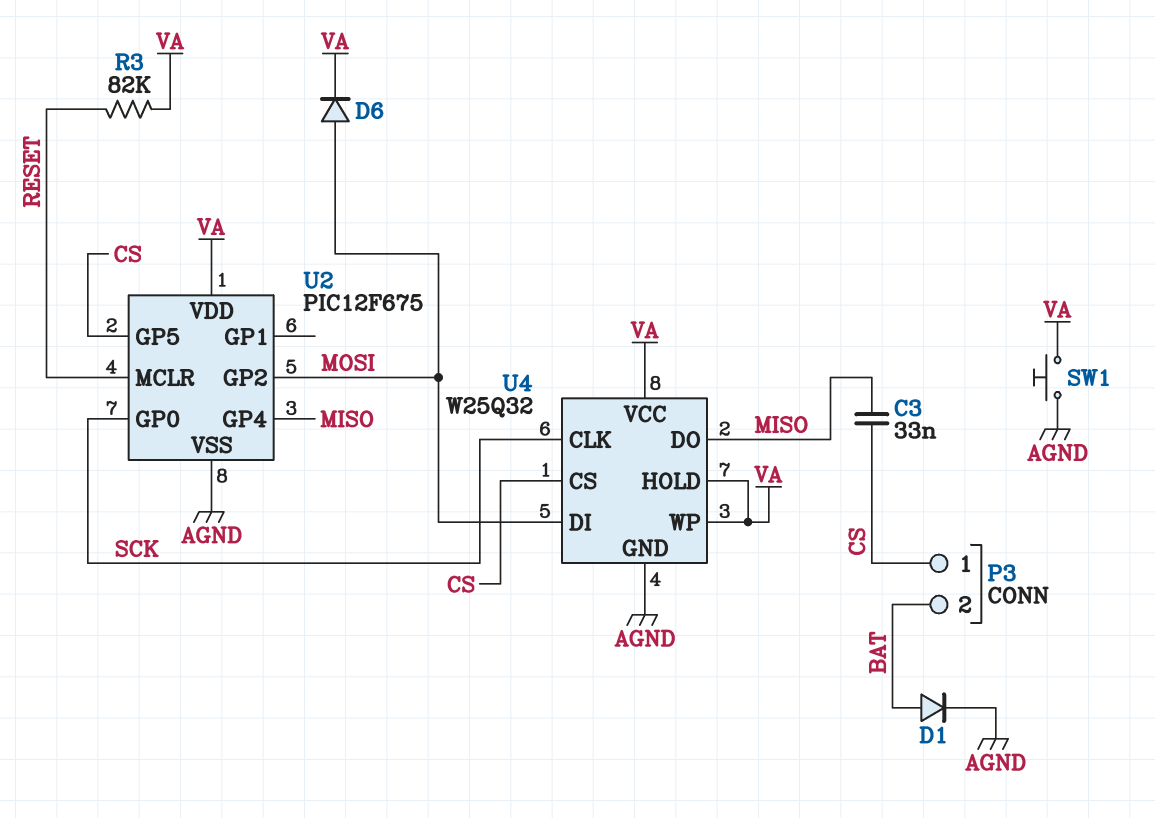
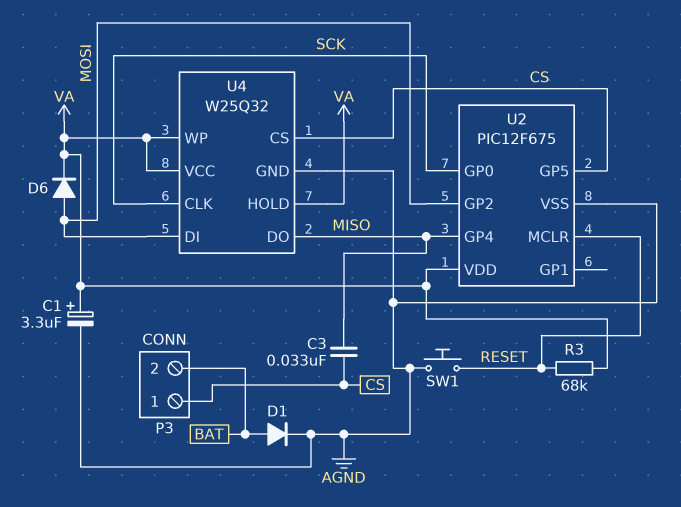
C1: none -> 3.3uF (plus VA, minus AGND)
R3: 82k (RESET, VA) -> 68k (RESET, VA)
SW1: button (AGND, VA) -> button (AGND, RESET)

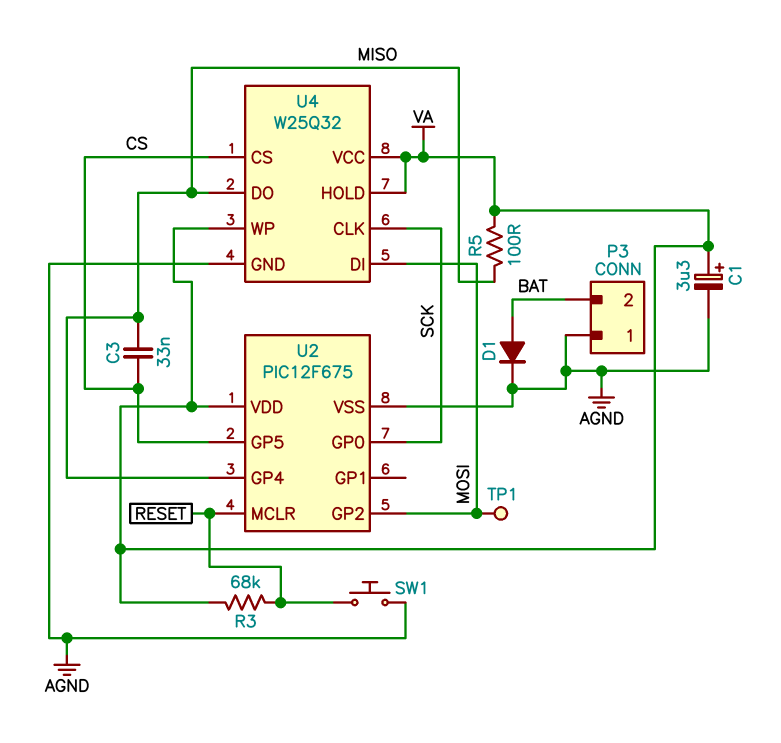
D6: diode (A MOSI, K VA) -> none
P3 pin 1: CS -> AGND
R5: none -> 100 (MISO, VA)
TP1: none -> test point (MOSI)

